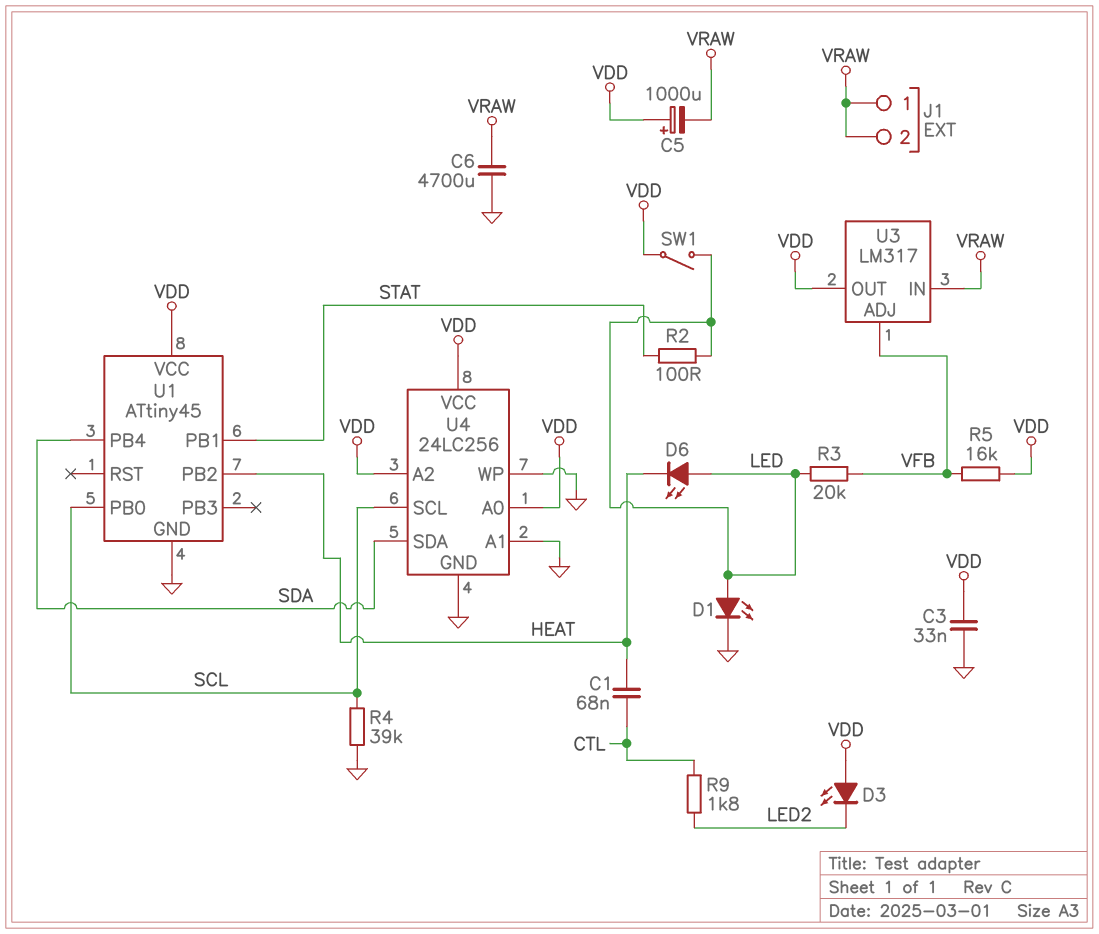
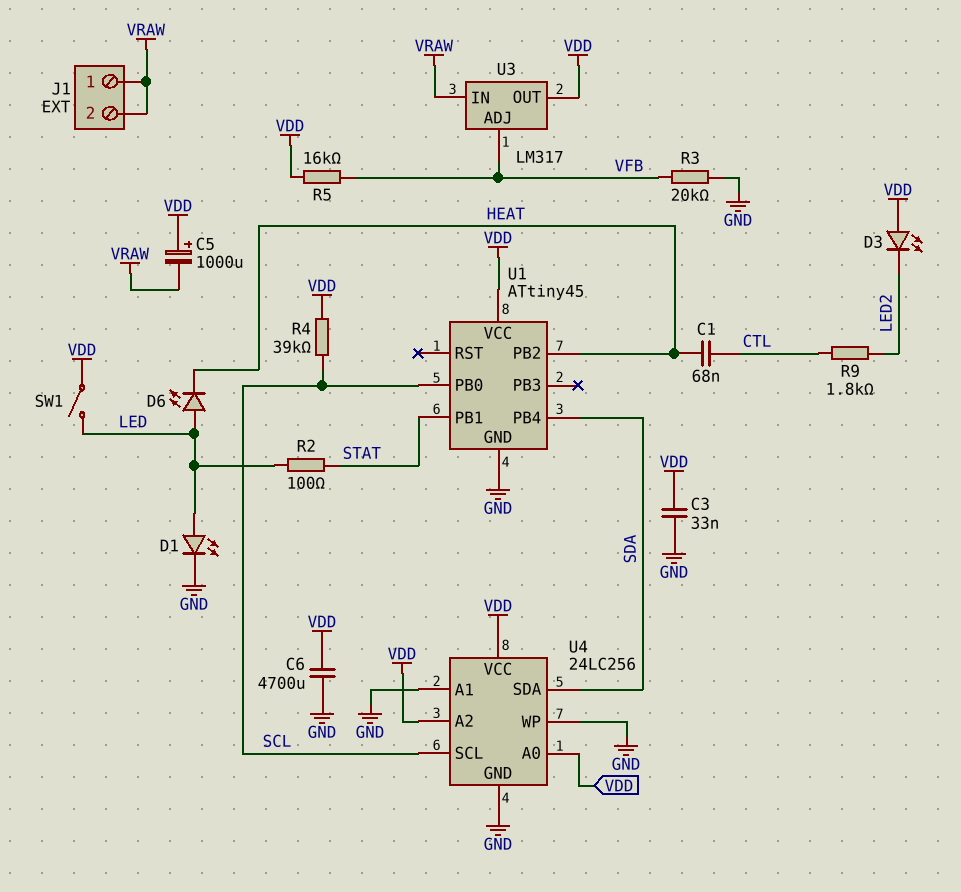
C6: 4700uF (GND, VRAW) -> 4700uF (GND, VDD)
R3: 20k (LED, VFB) -> 20k (GND, VFB)
R4: 39k (GND, SCL) -> 39k (SCL, VDD)

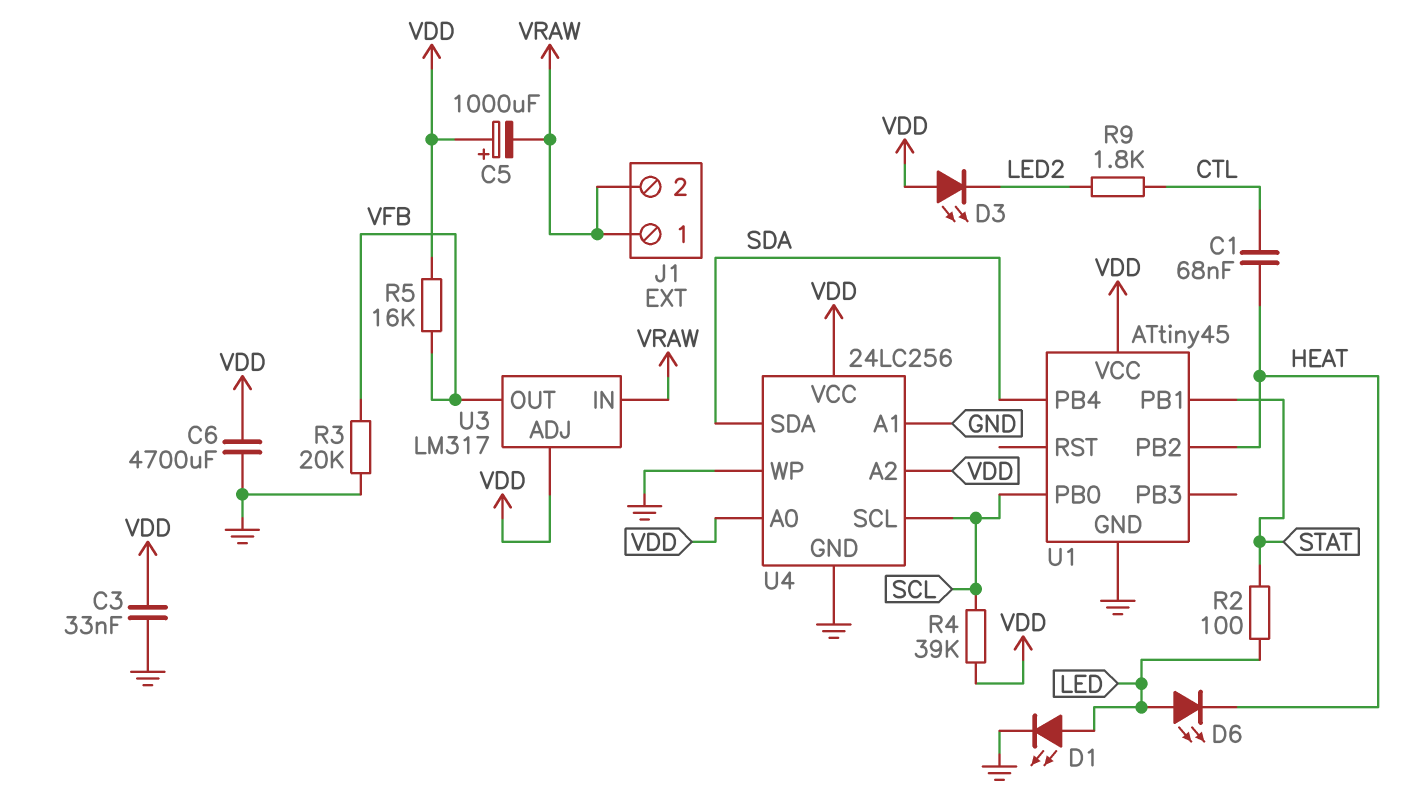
SW1: switch (LED, VDD) -> none
U3 pin ADJ: VFB -> VDD
U3 pin OUT: VDD -> VFB

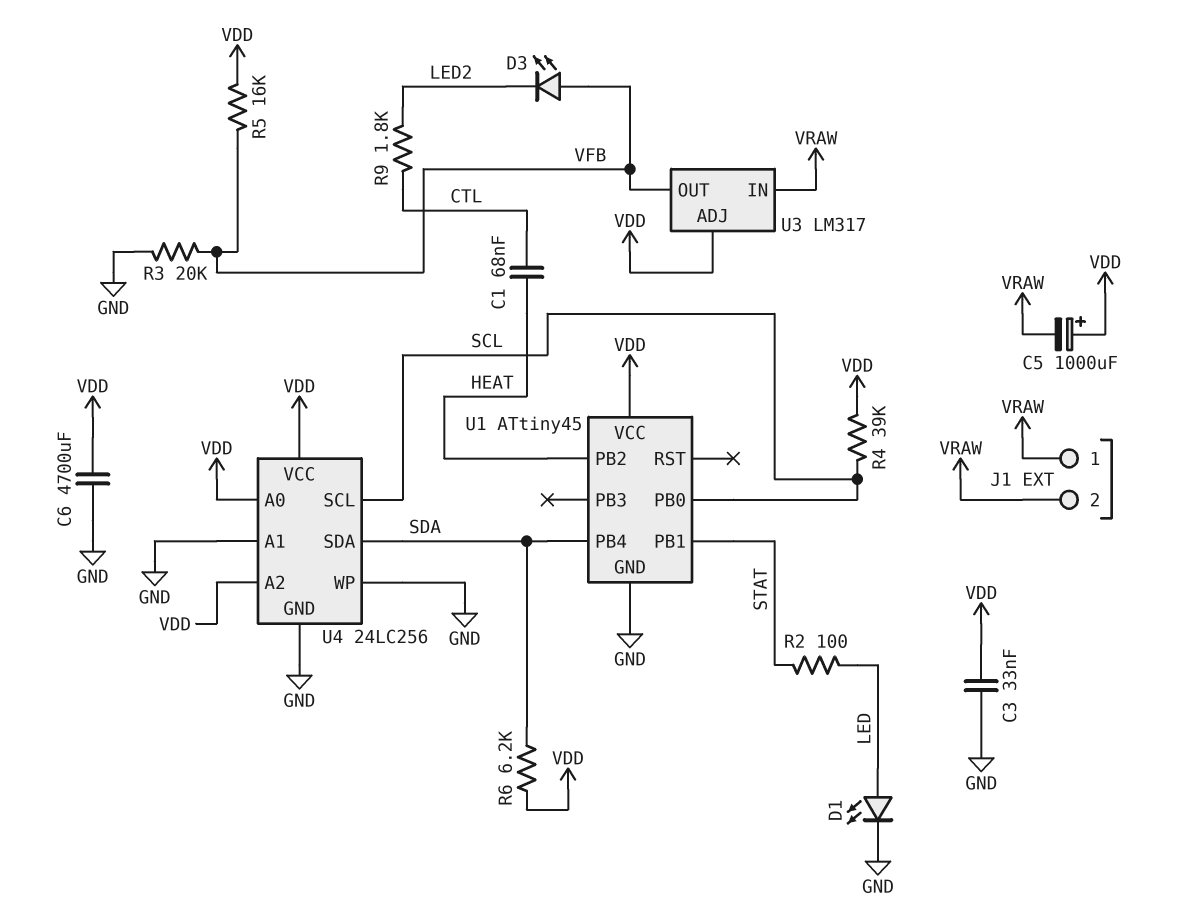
D3: LED (A VDD, K LED2) -> LED (A VFB, K LED2)
D6: LED (A LED, K HEAT) -> none
R6: none -> 6.2k (SDA, VDD)

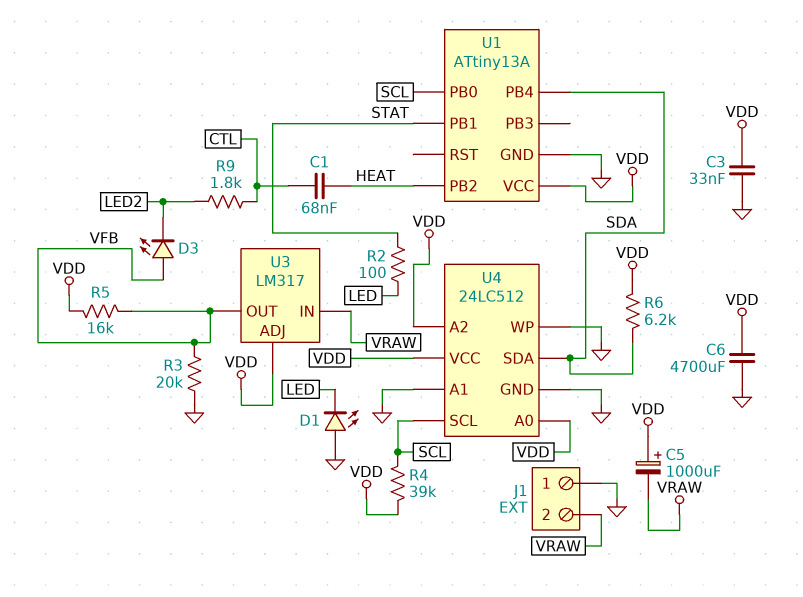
D1: LED (A LED, K GND) -> LED (A GND, K LED)
J1 pin 1: VRAW -> GND
U1: ATtiny45 -> ATtiny13A
U4: 24LC256 -> 24LC512

